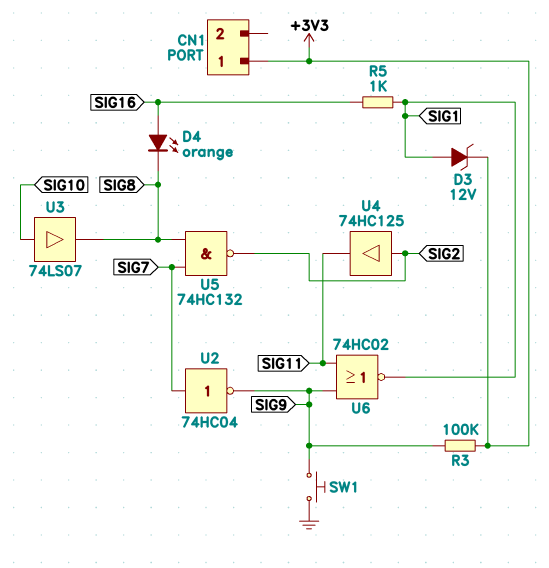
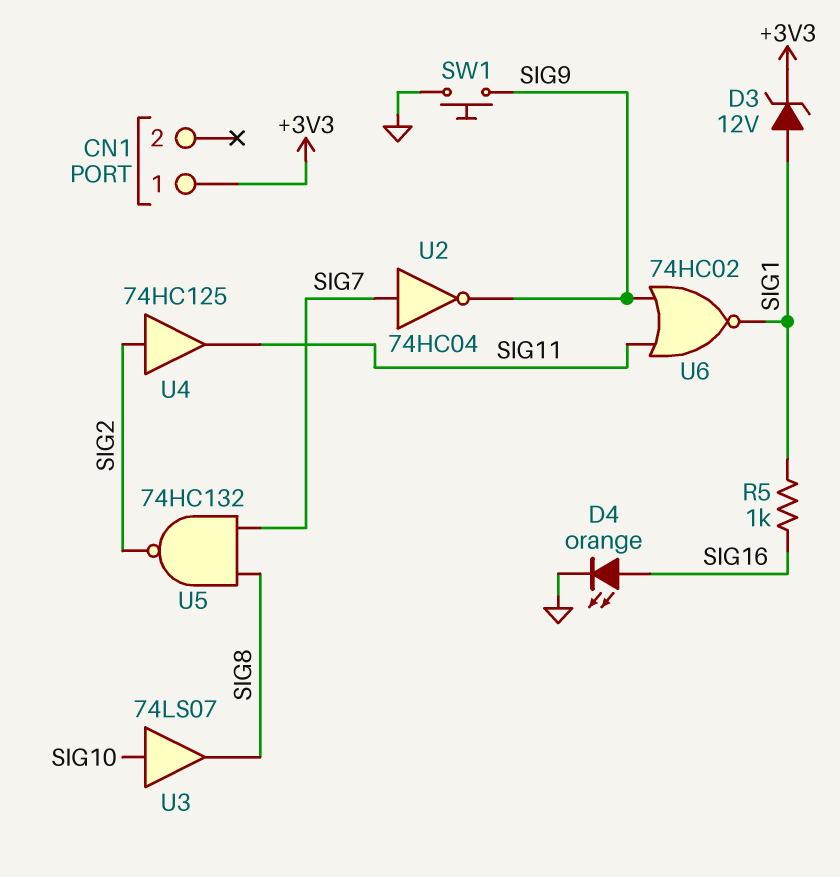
D4: LED orange (A SIG16, K SIG8) -> LED orange (A SIG16, K GND)
R3: 100k (+3V3, SIG9) -> none

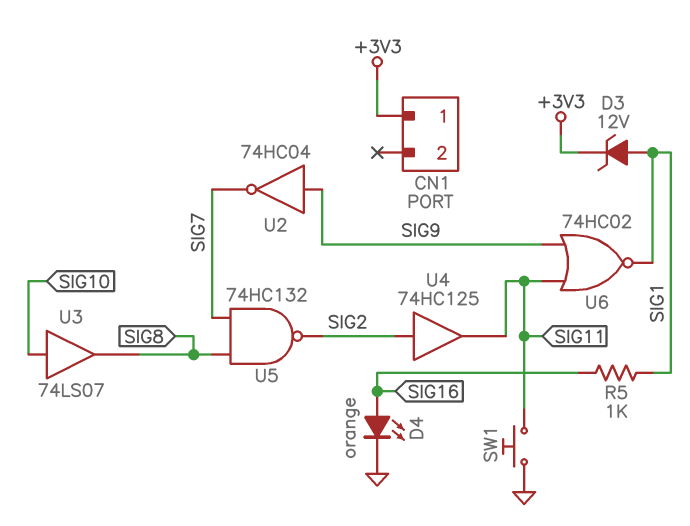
SW1: button (GND, SIG9) -> button (GND, SIG11)
U2: NOT 74HC04 (in SIG7, out SIG9) -> NOT 74HC04 (in SIG9, out SIG7)

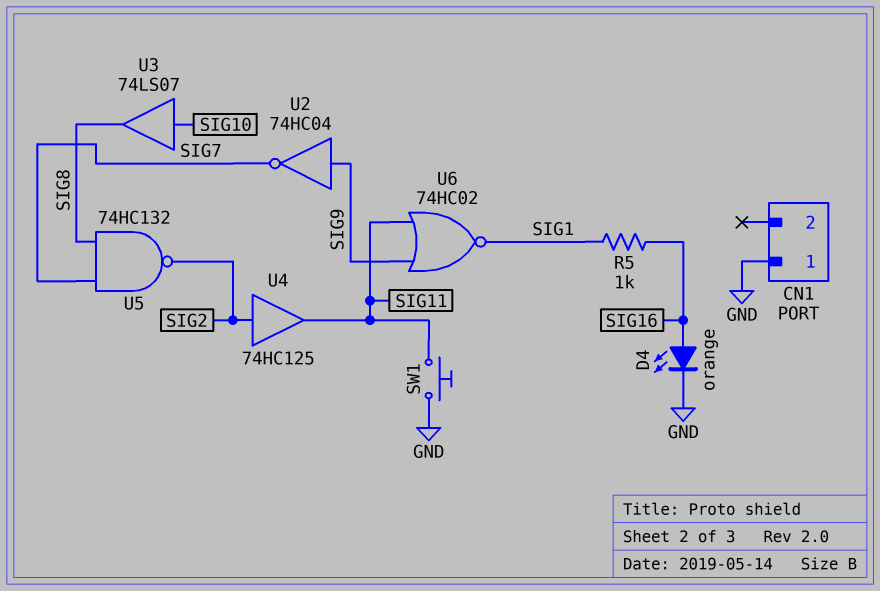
CN1 pin 1: +3V3 -> GND
D3: zener 12V (A SIG1, K +3V3) -> none

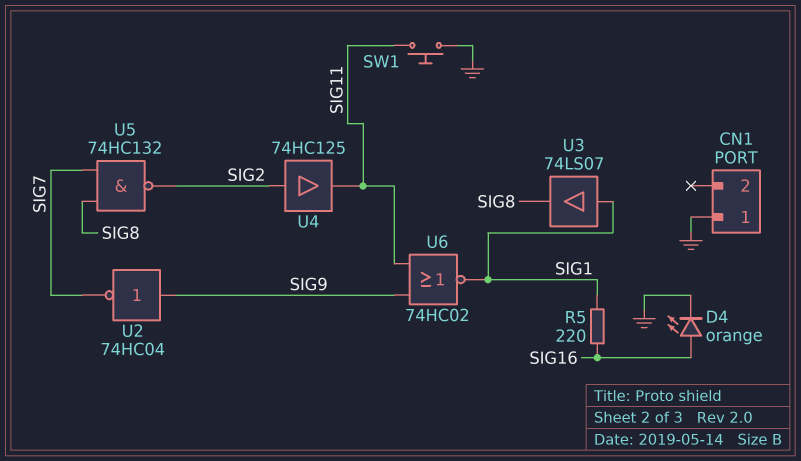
R5: 1k (SIG1, SIG16) -> 220 (SIG1, SIG16)
U3: buffer 74LS07 (in SIG10, out SIG8) -> buffer 74LS07 (in SIG1, out SIG8)

